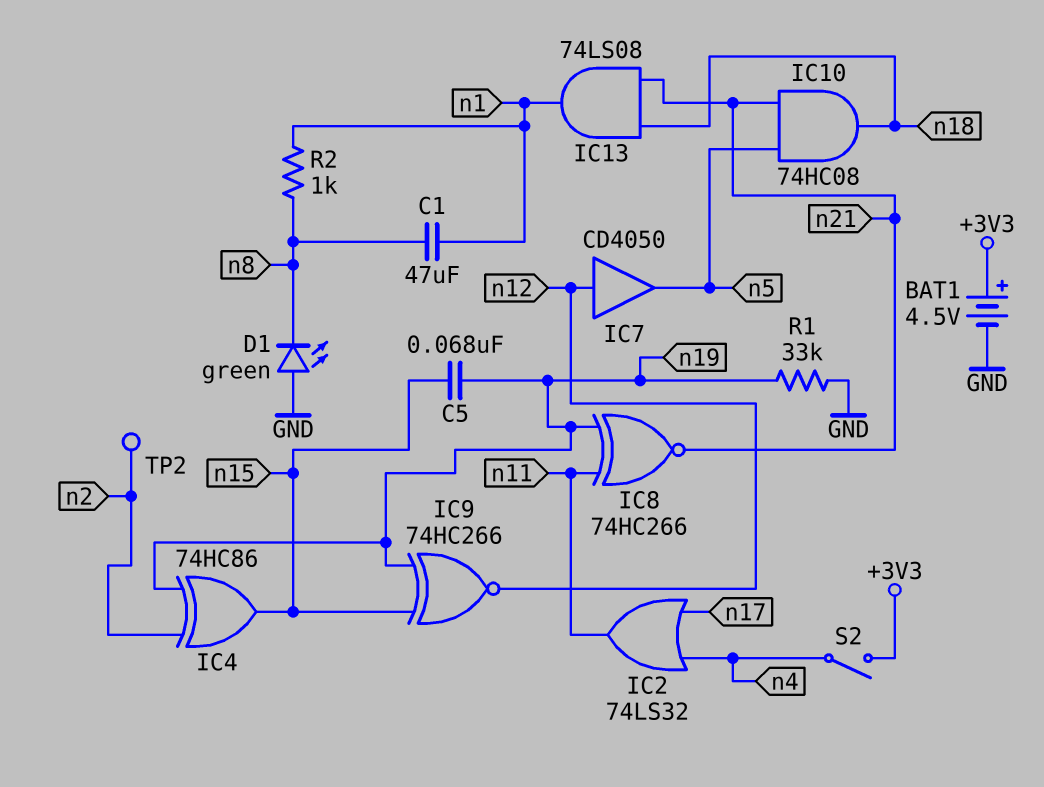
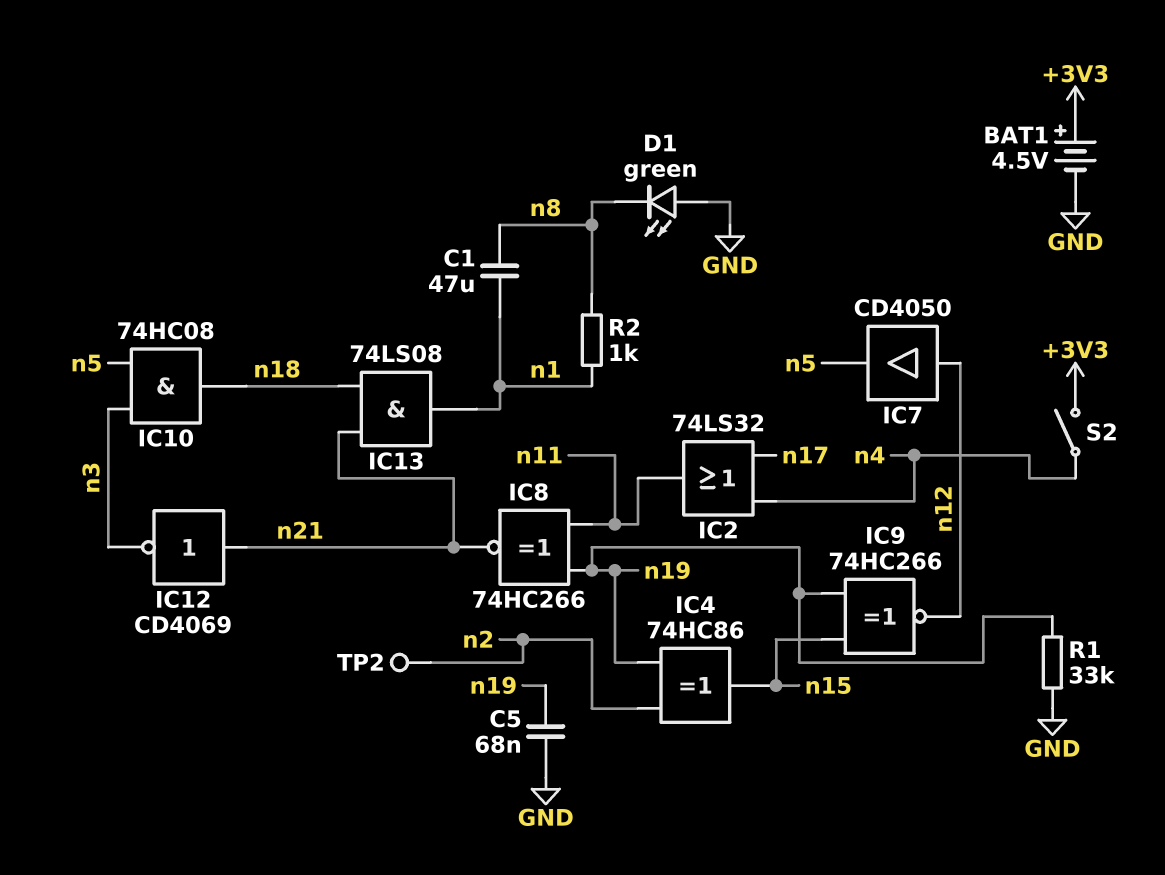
C5: 68nF (n15, n19) -> 68nF (GND, n19)
IC10: AND 74HC08 (in n5, in n21, out n18) -> AND 74HC08 (in n3, in n5, out n18)
IC12: none -> NOT CD4069 (in n21, out n3)

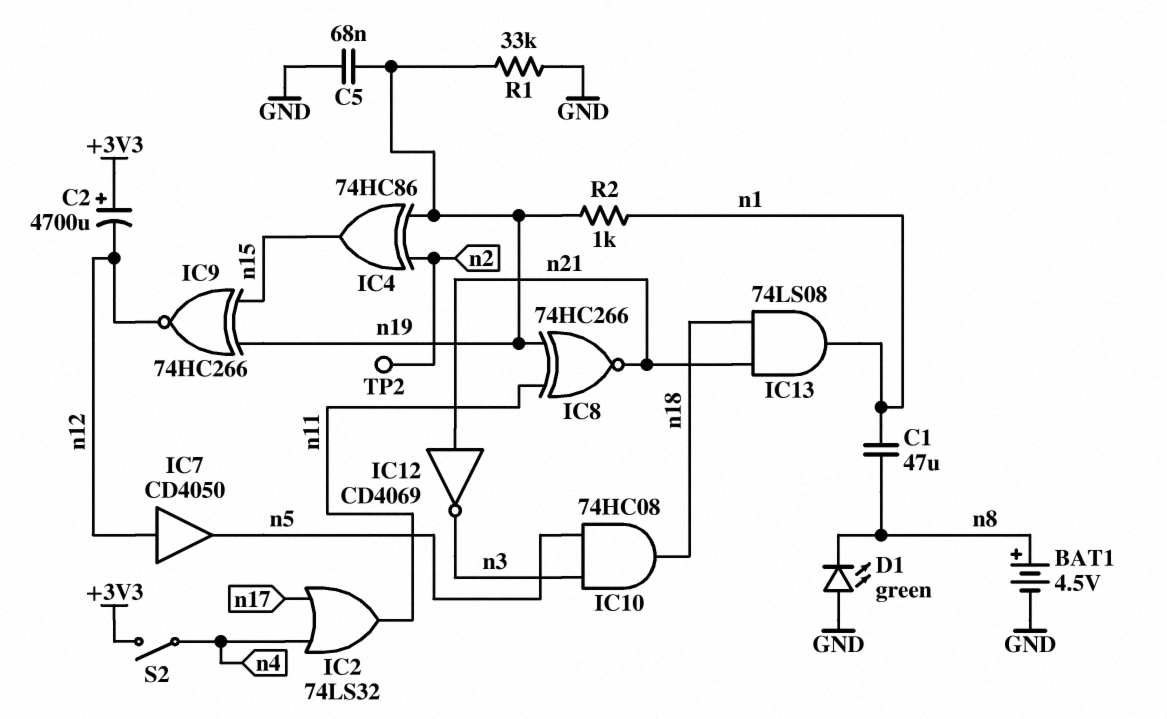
BAT1: 4.5V (plus +3V3, minus GND) -> 4.5V (plus n8, minus GND)
C2: none -> 4700uF (plus +3V3, minus n12)
R2: 1k (n1, n8) -> 1k (n1, n19)

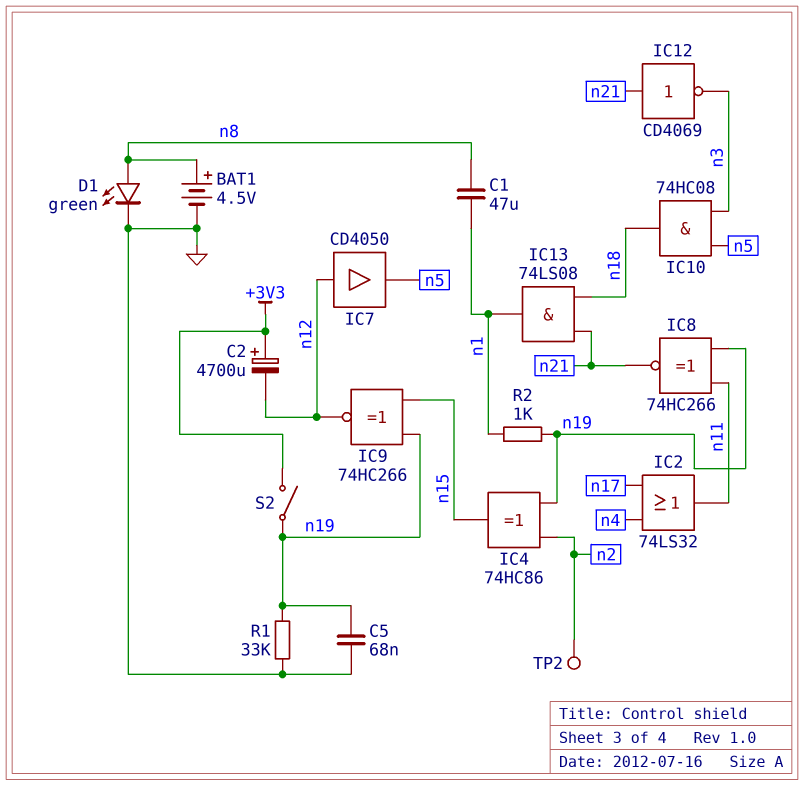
D1: LED green (A GND, K n8) -> LED green (A n8, K GND)
S2: switch (+3V3, n4) -> switch (+3V3, n19)

